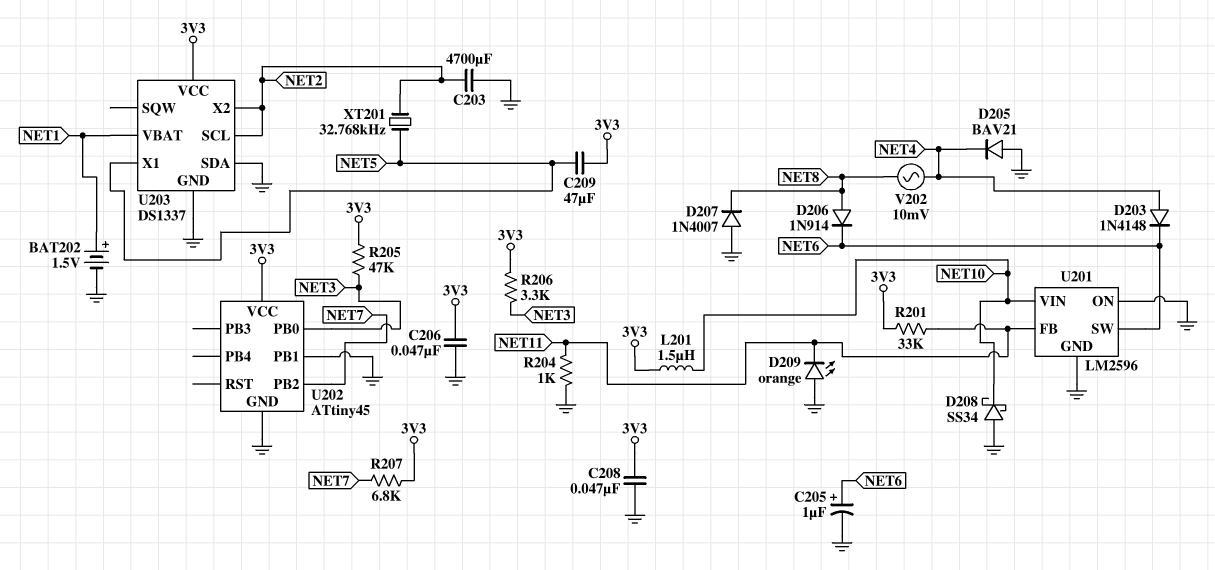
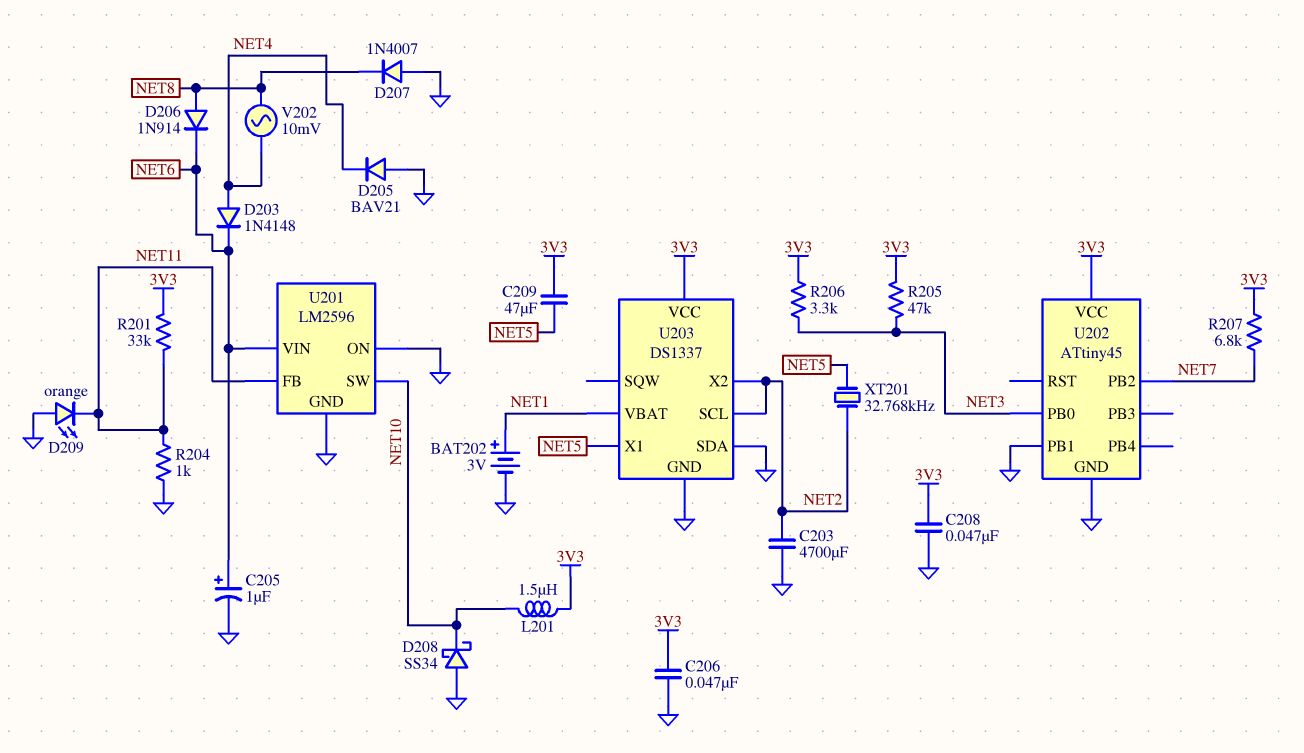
BAT202: 1.5V (plus NET1, minus GND) -> 3V (plus NET1, minus GND)
U201 pin SW: NET6 -> NET10
U201 pin VIN: NET10 -> NET6

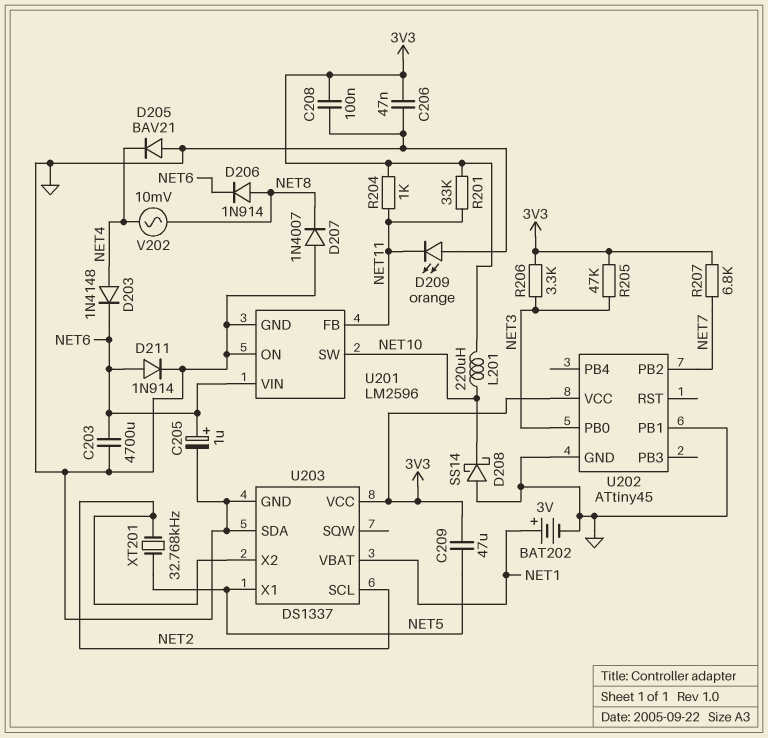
C203: 4700uF (GND, NET2) -> 4700uF (GND, NET6)
C208: 47nF (3V3, GND) -> 100nF (3V3, GND)
D208: schottky SS34 (A GND, K NET10) -> schottky SS14 (A GND, K NET10)
D211: none -> diode 1N914 (A NET6, K GND)
L201: 1.5uH (3V3, NET10) -> 220uH (3V3, NET10)
R204: 1k (GND, NET11) -> 1k (3V3, NET11)

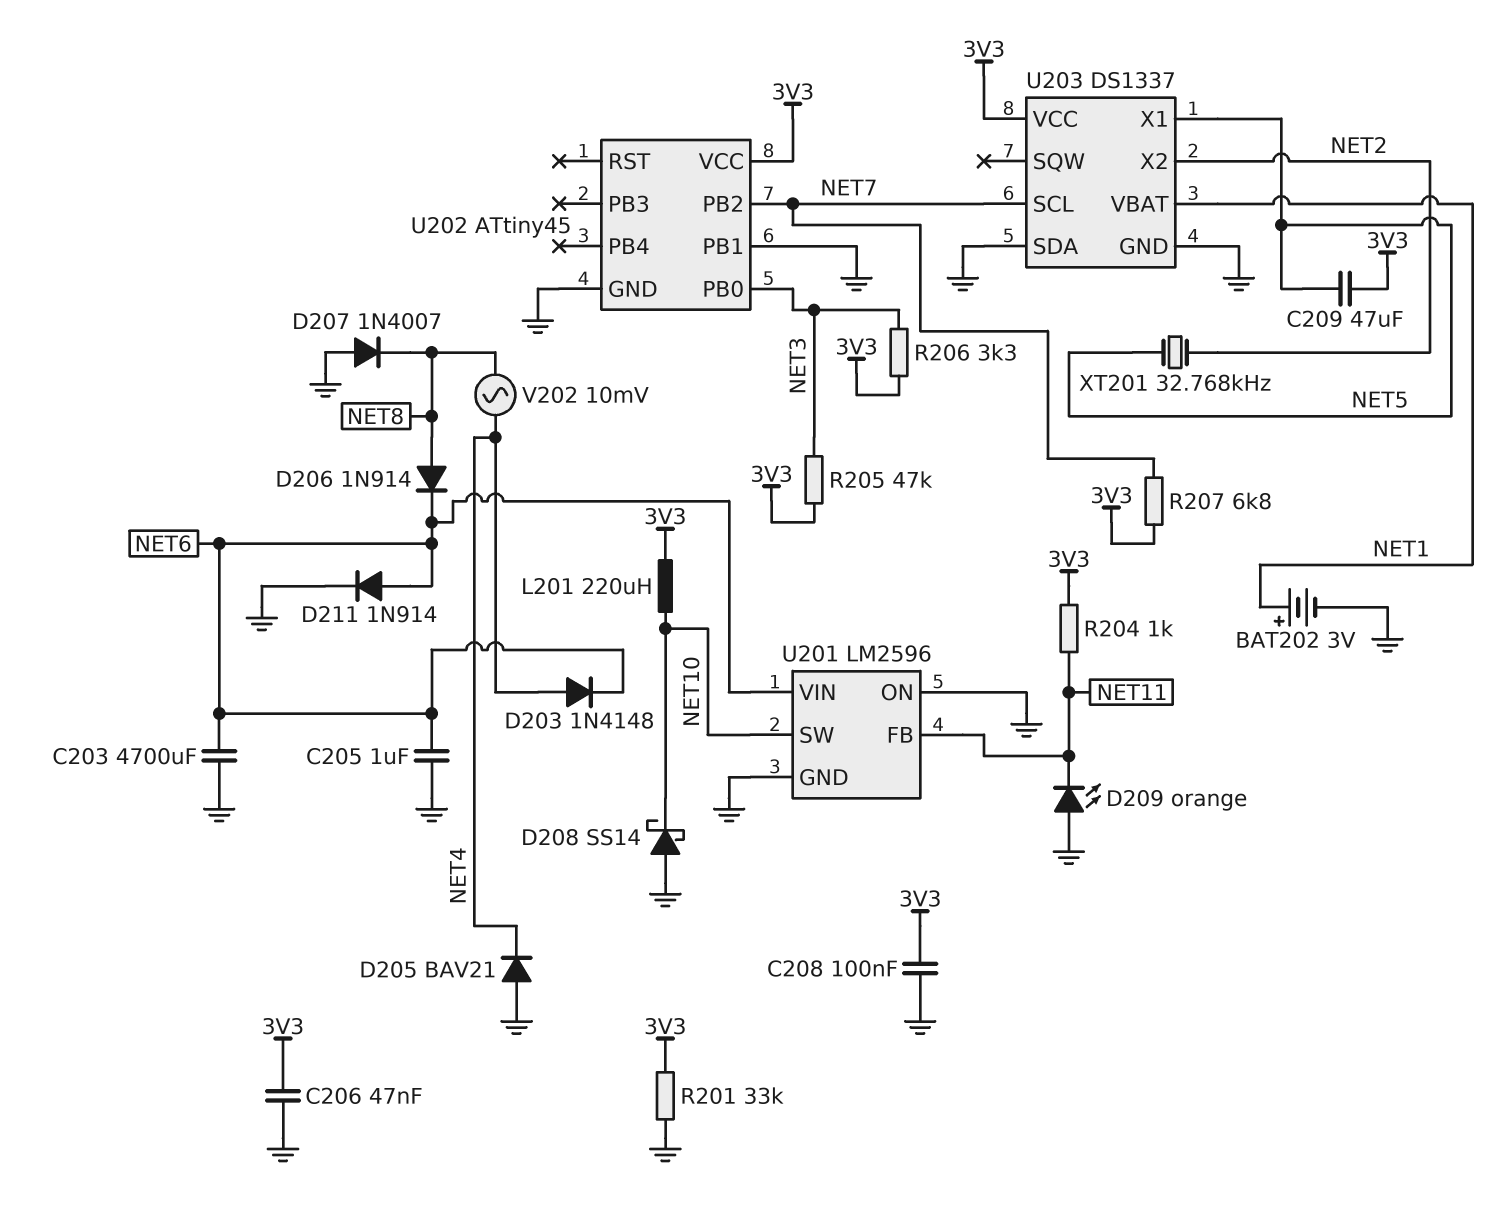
C205: 1uF (plus NET6, minus GND) -> 1uF (GND, NET6)
R201: 33k (3V3, NET11) -> 33k (3V3, GND)
U203 pin SCL: NET2 -> NET7

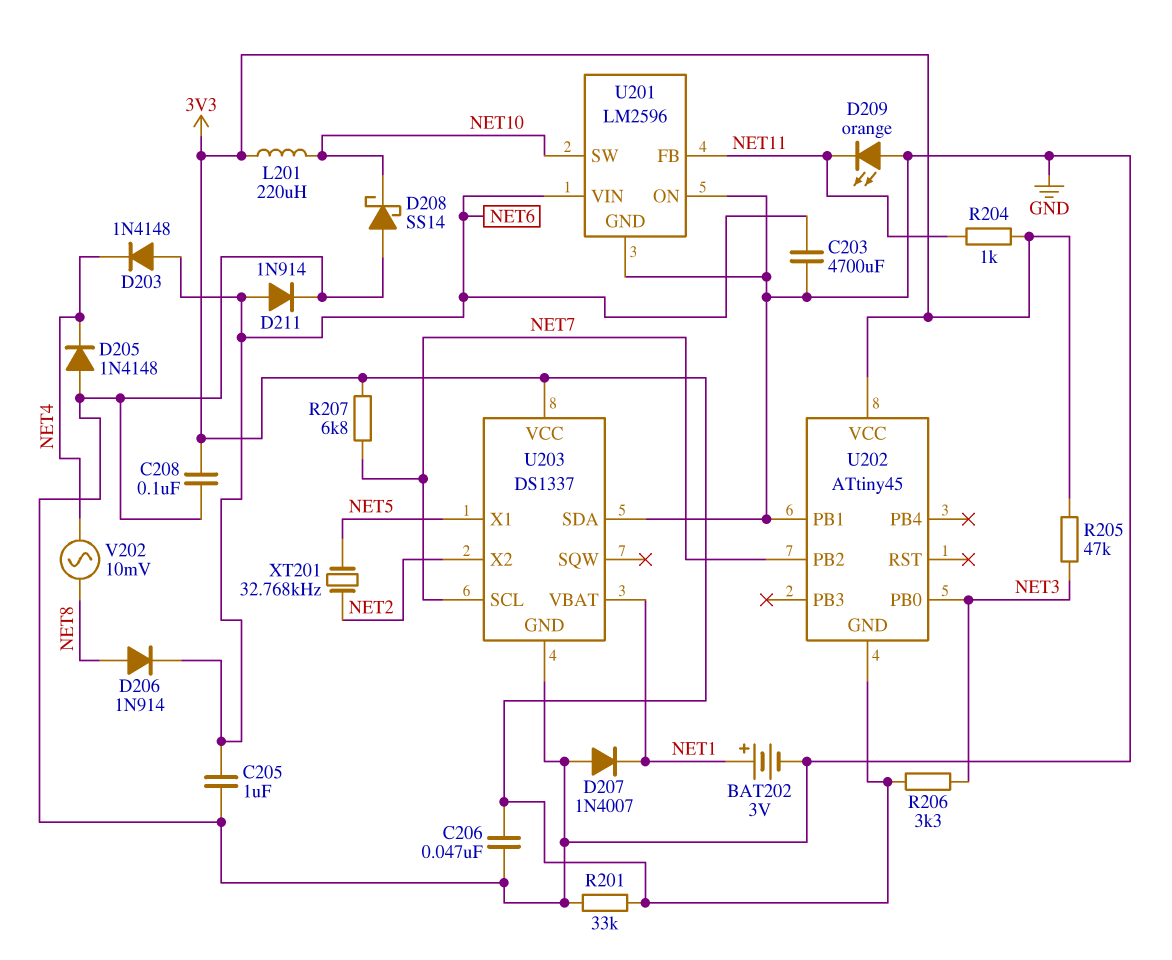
C209: 47uF (3V3, NET5) -> none
D203: diode 1N4148 (A NET4, K NET6) -> diode 1N4148 (A NET6, K NET4)
D205: diode BAV21 (A GND, K NET4) -> diode 1N4148 (A GND, K NET4)
D207: diode 1N4007 (A GND, K NET8) -> diode 1N4007 (A GND, K NET1)
U202 pin GND: GND -> 3V3

